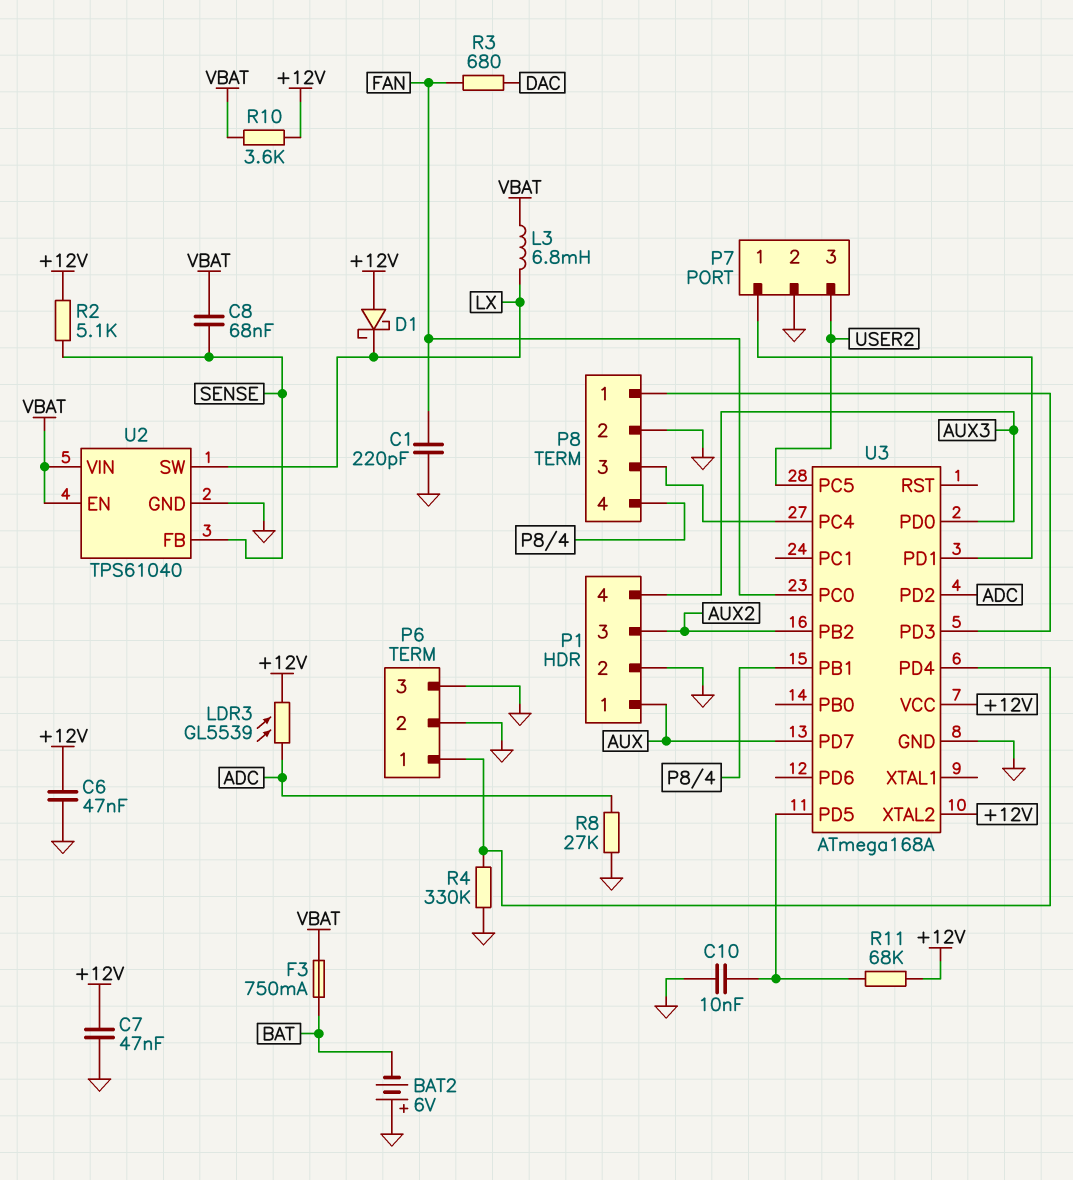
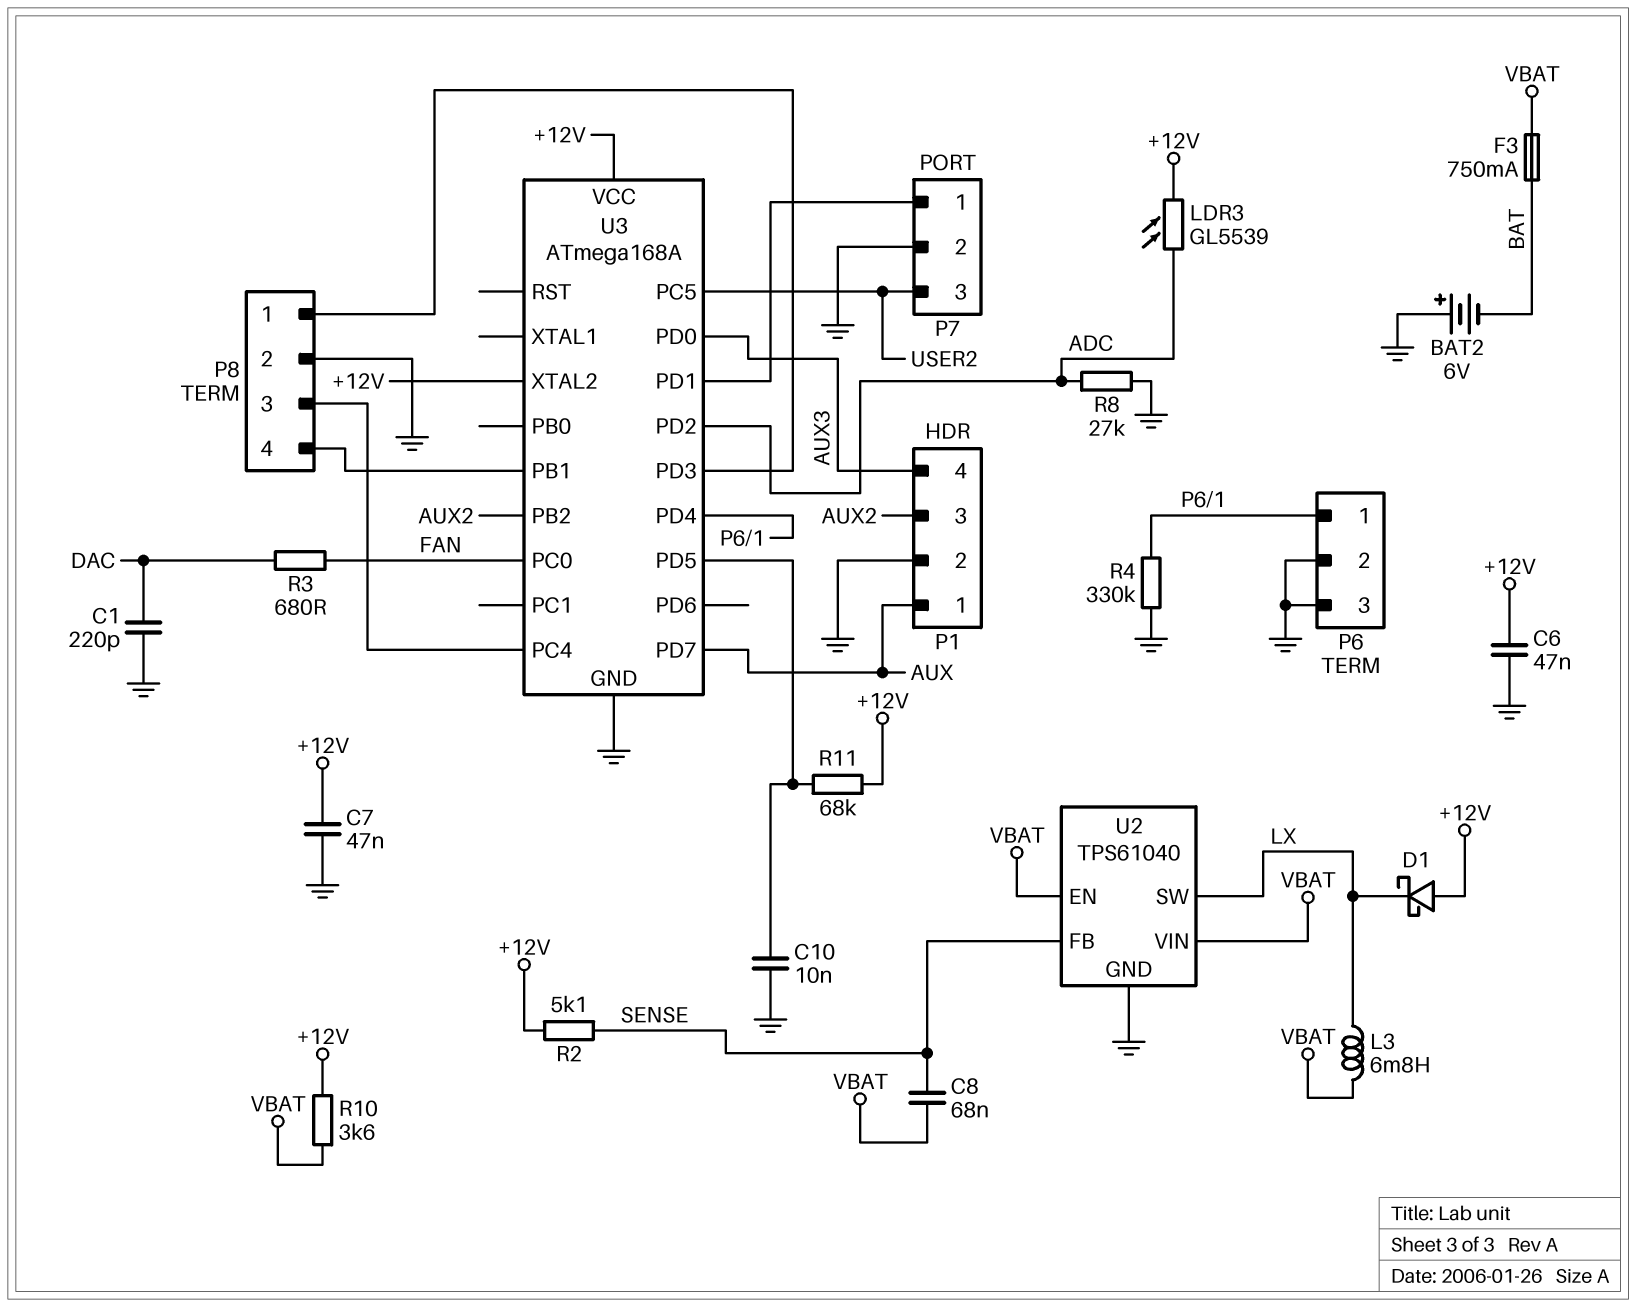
C1: 220pF (FAN, GND) -> 220pF (DAC, GND)

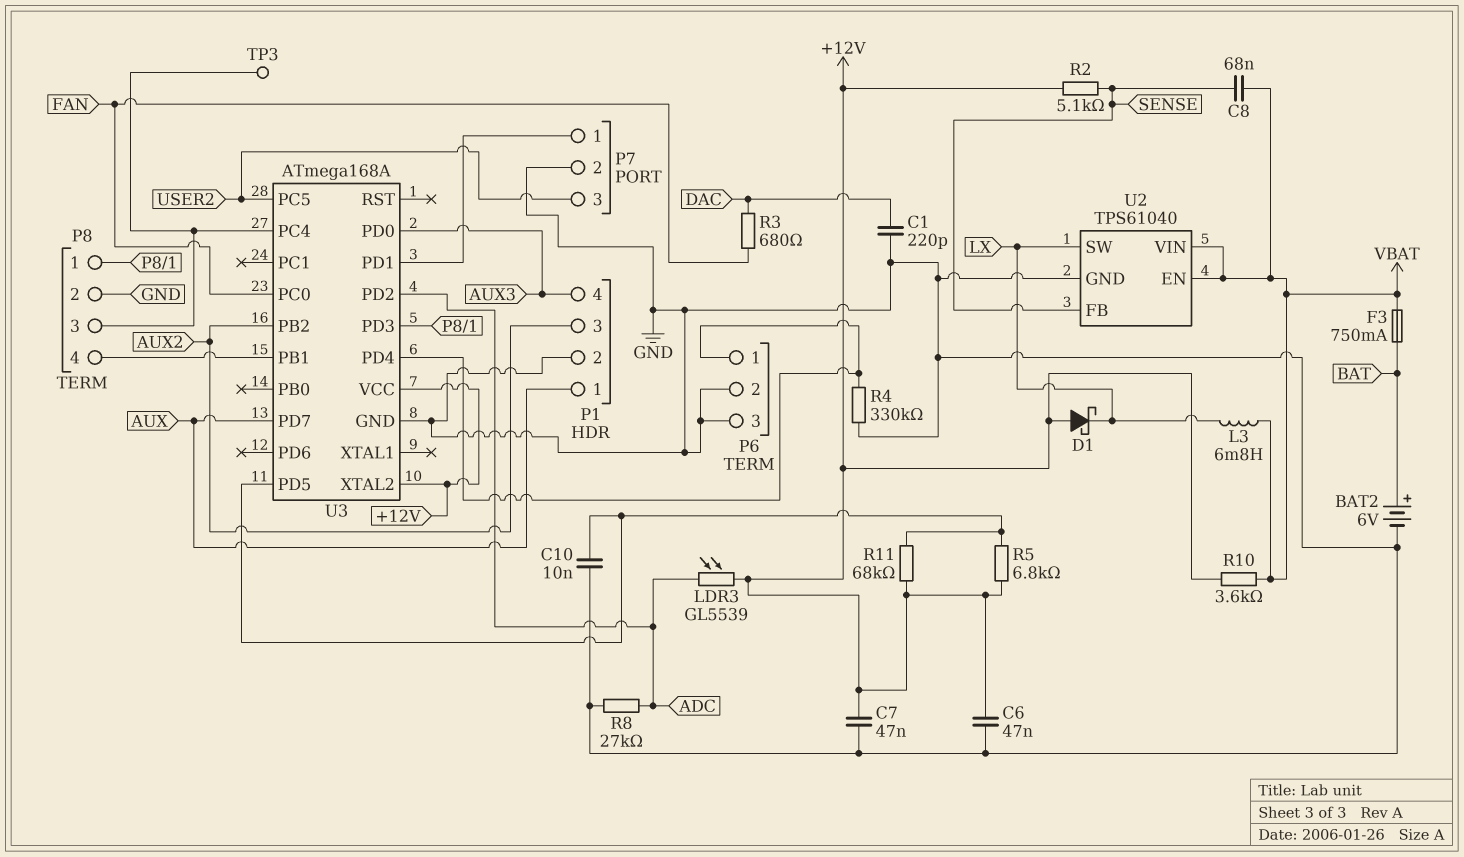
BAT2: 6V (plus GND, minus BAT) -> 6V (plus BAT, minus GND)
R5: none -> 6.8k (+12V, U3/PD5)
TP3: none -> test point (P8/3)

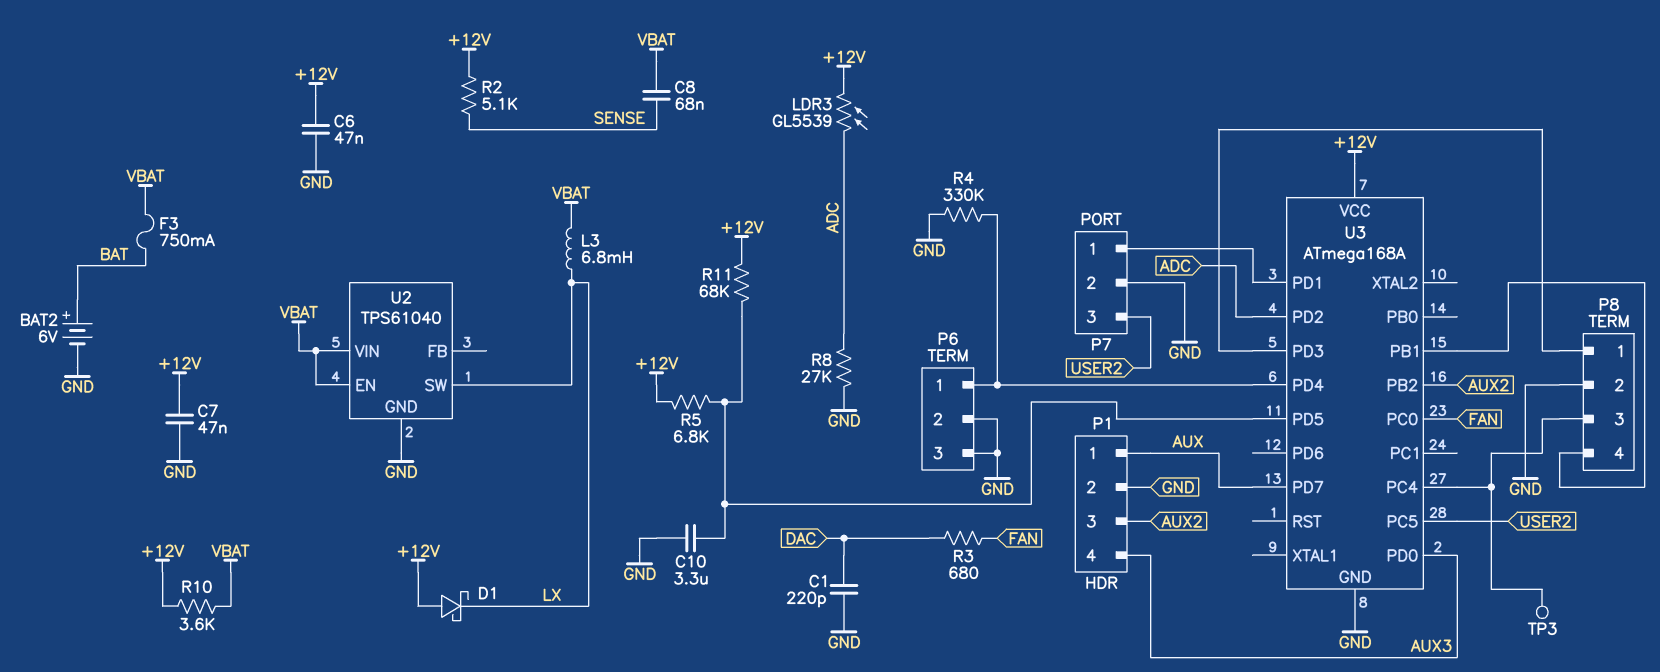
C10: 10nF (GND, U3/PD5) -> 3.3uF (GND, U3/PD5)
U2 pin FB: SENSE -> none
U3 pin XTAL2: +12V -> none

